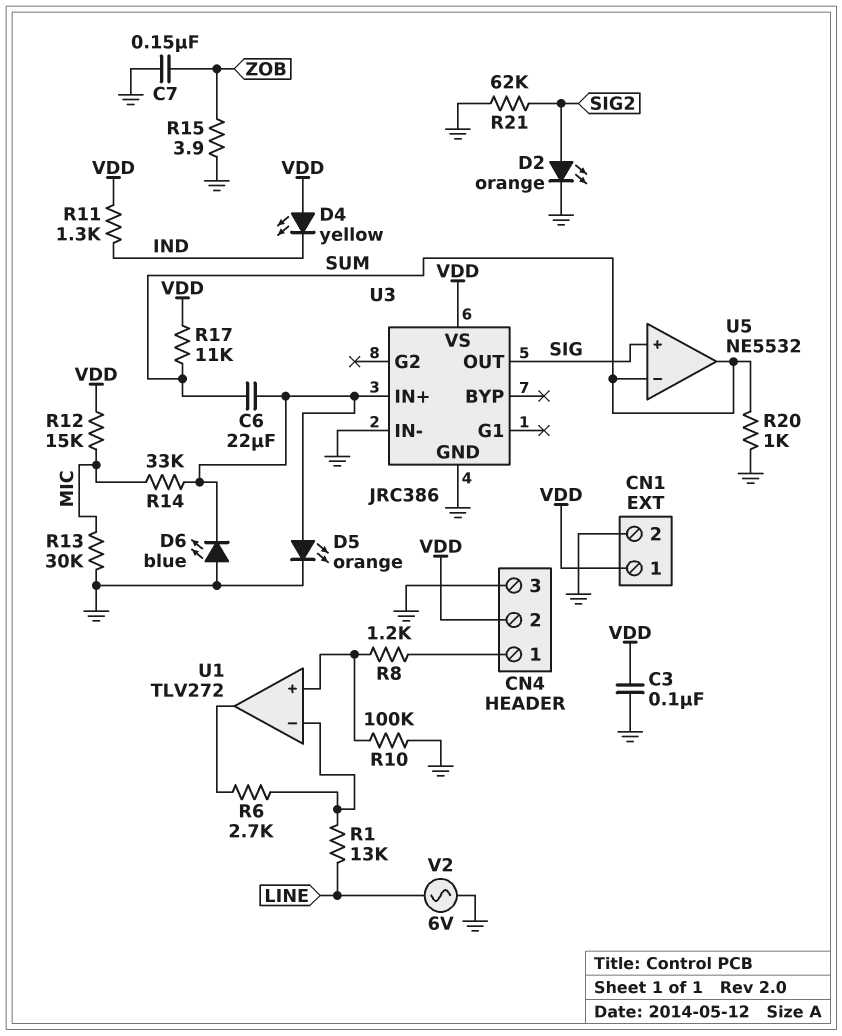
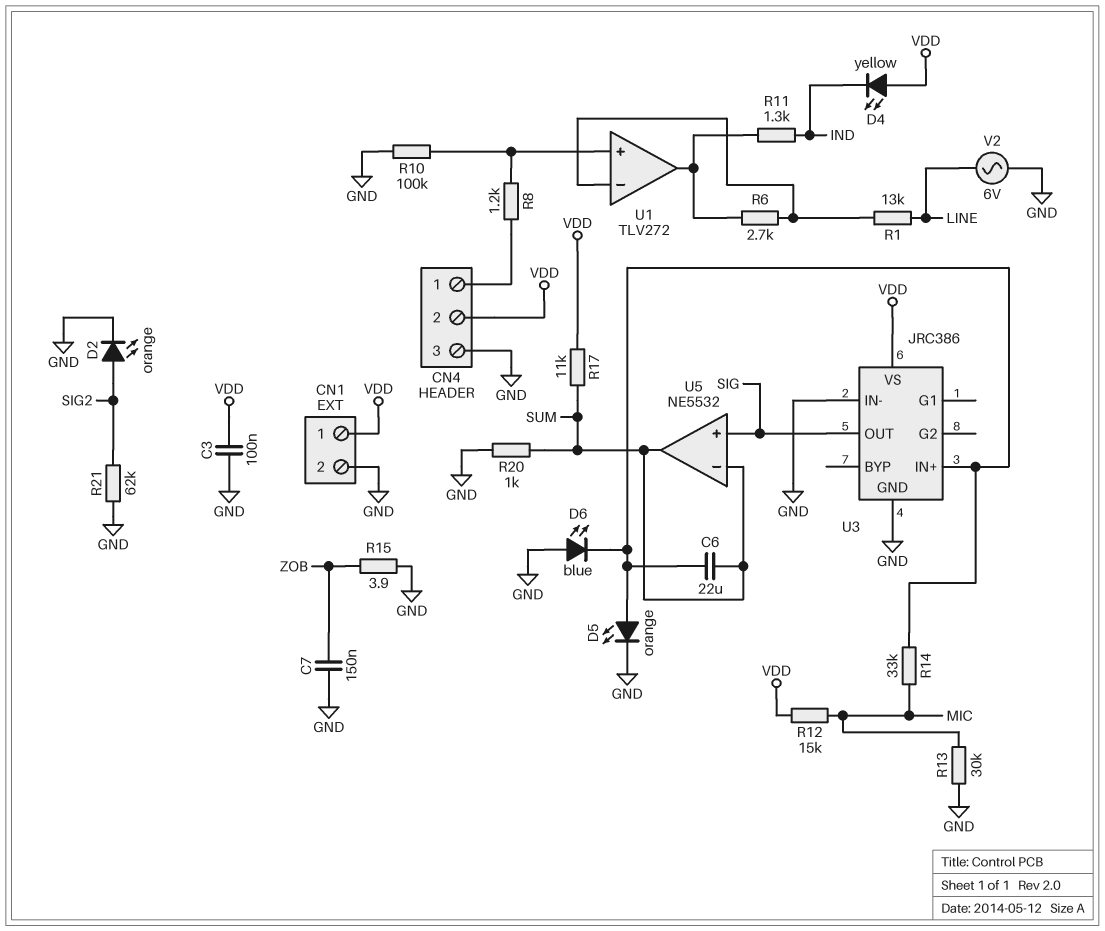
R11: 1.3k (IND, VDD) -> 1.3k (IND, U1/out)

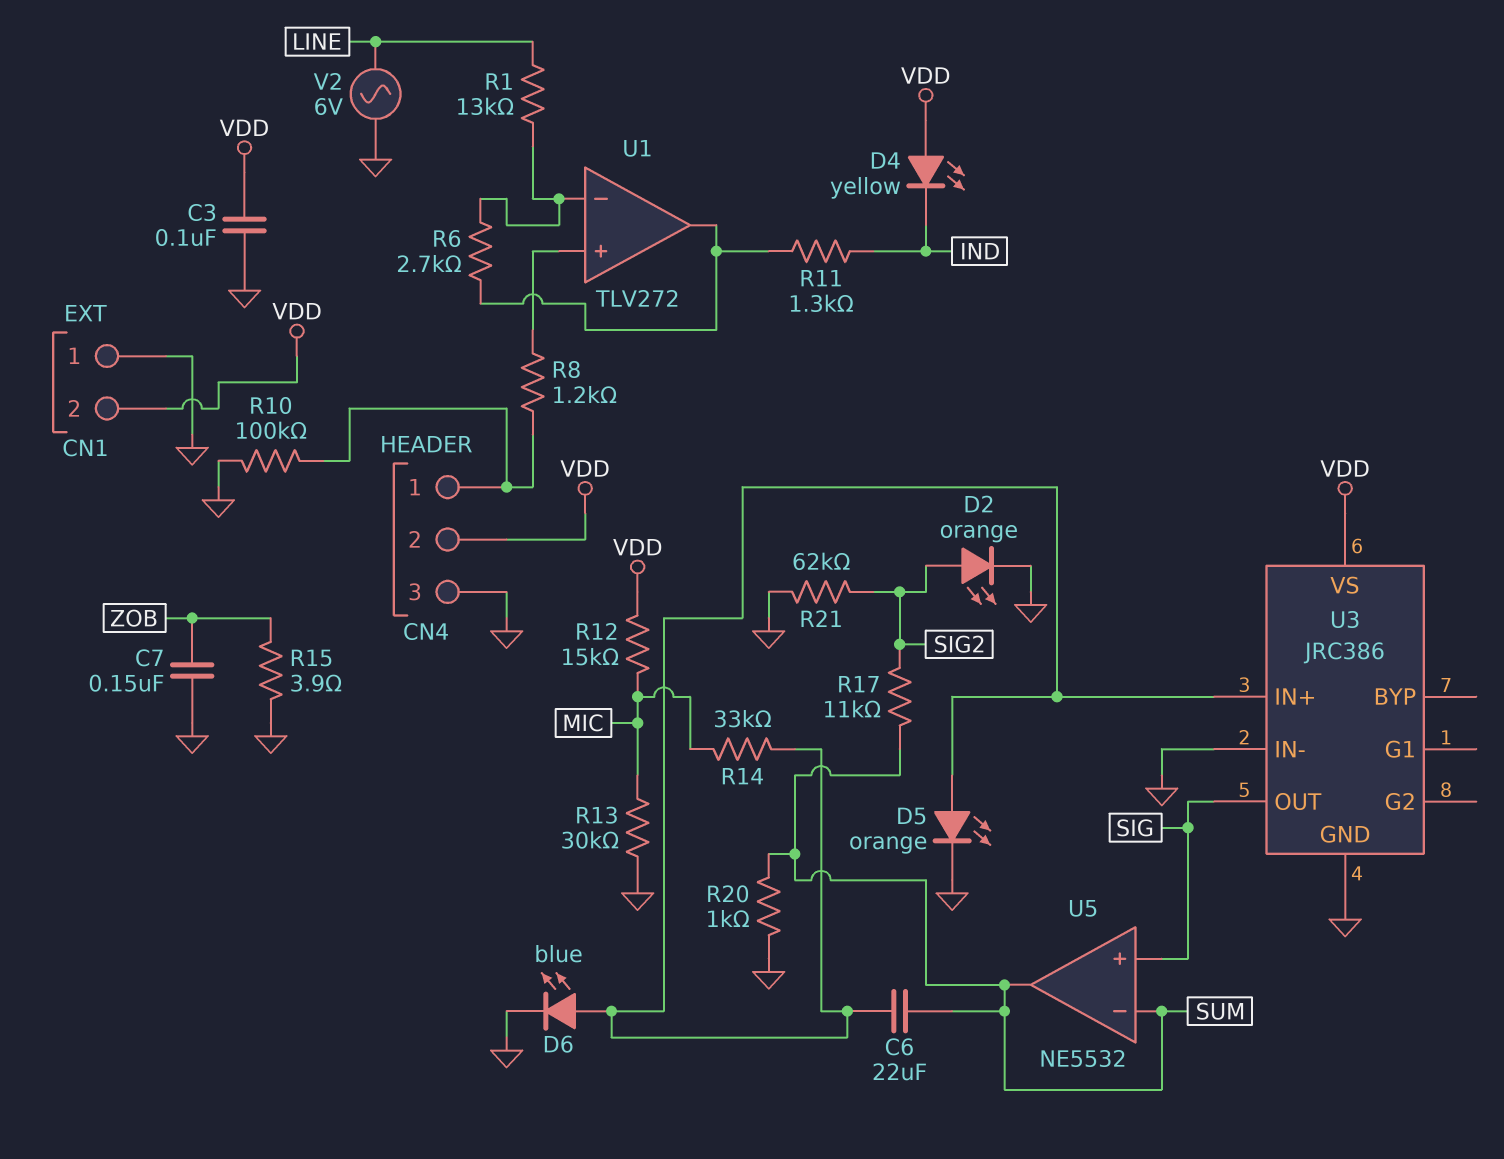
CN1 pin 1: VDD -> GND
CN1 pin 2: GND -> VDD
D6: LED blue (A GND, K U3/IN+) -> LED blue (A U3/IN+, K GND)
R10: 100k (GND, U1/in+) -> 100k (CN4/1, GND)
R17: 11k (SUM, VDD) -> 11k (SIG2, SUM)

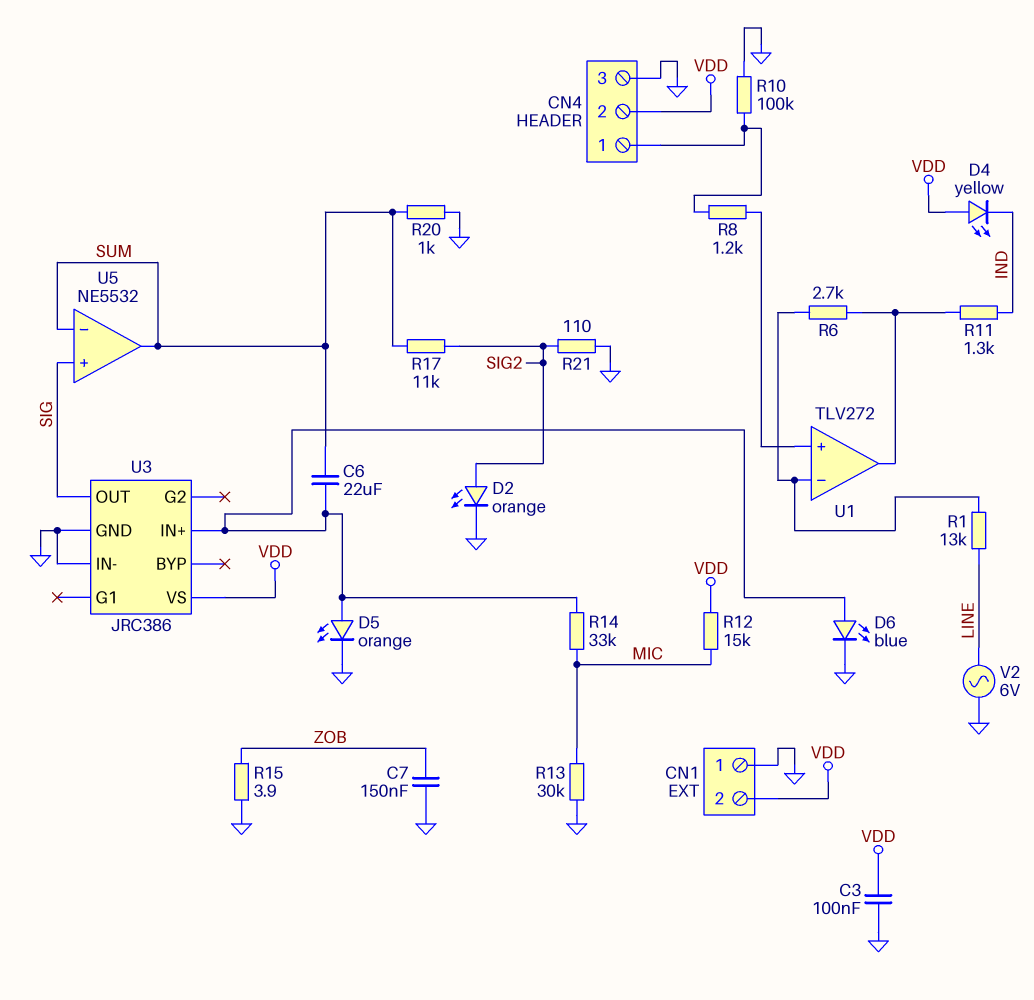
R21: 62k (GND, SIG2) -> 110 (GND, SIG2)

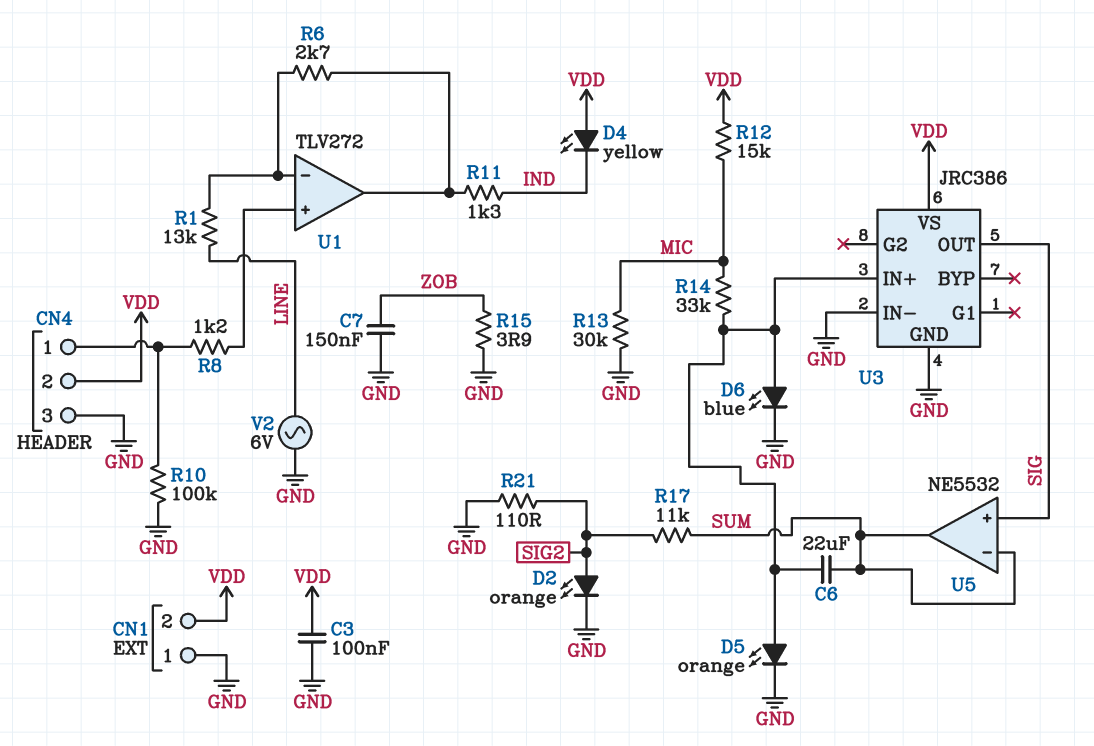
R20: 1k (GND, SUM) -> none

